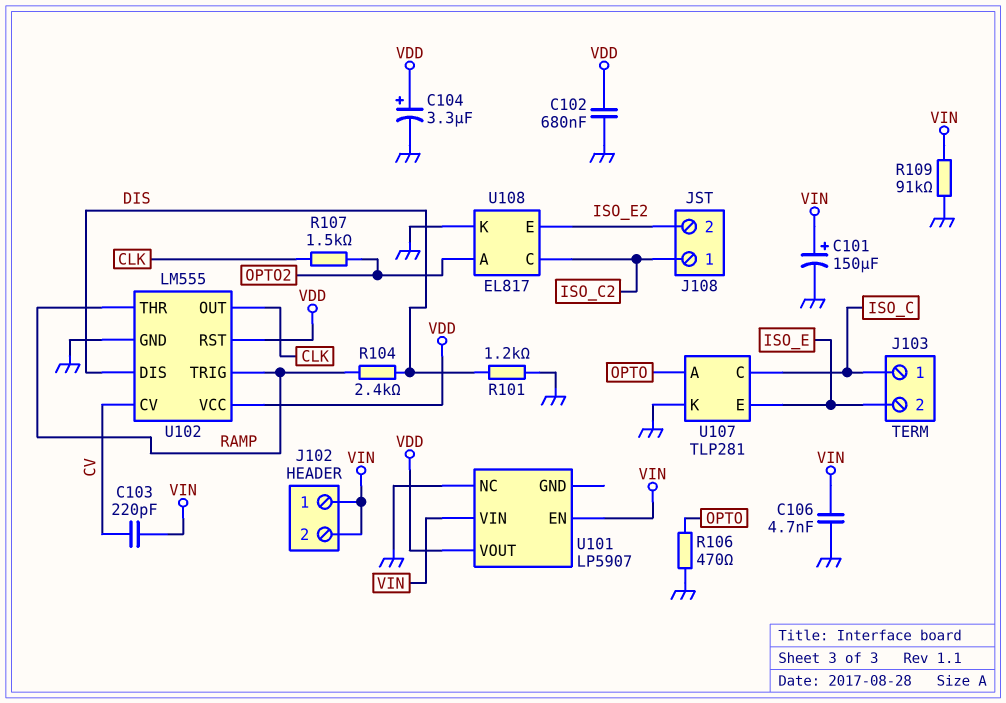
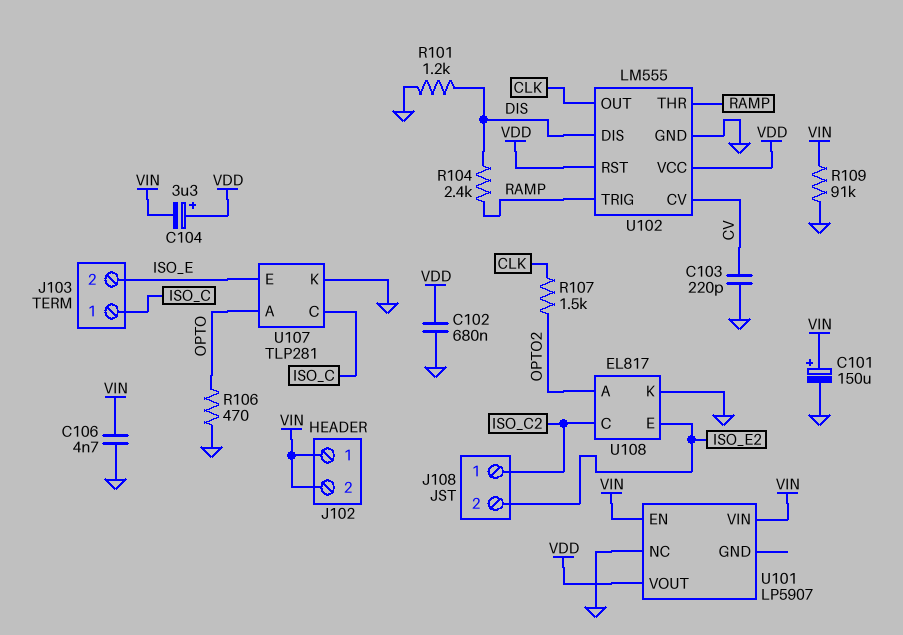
C103: 220pF (CV, VIN) -> 220pF (CV, GND)
C104: 3.3uF (plus VDD, minus GND) -> 3.3uF (plus VDD, minus VIN)

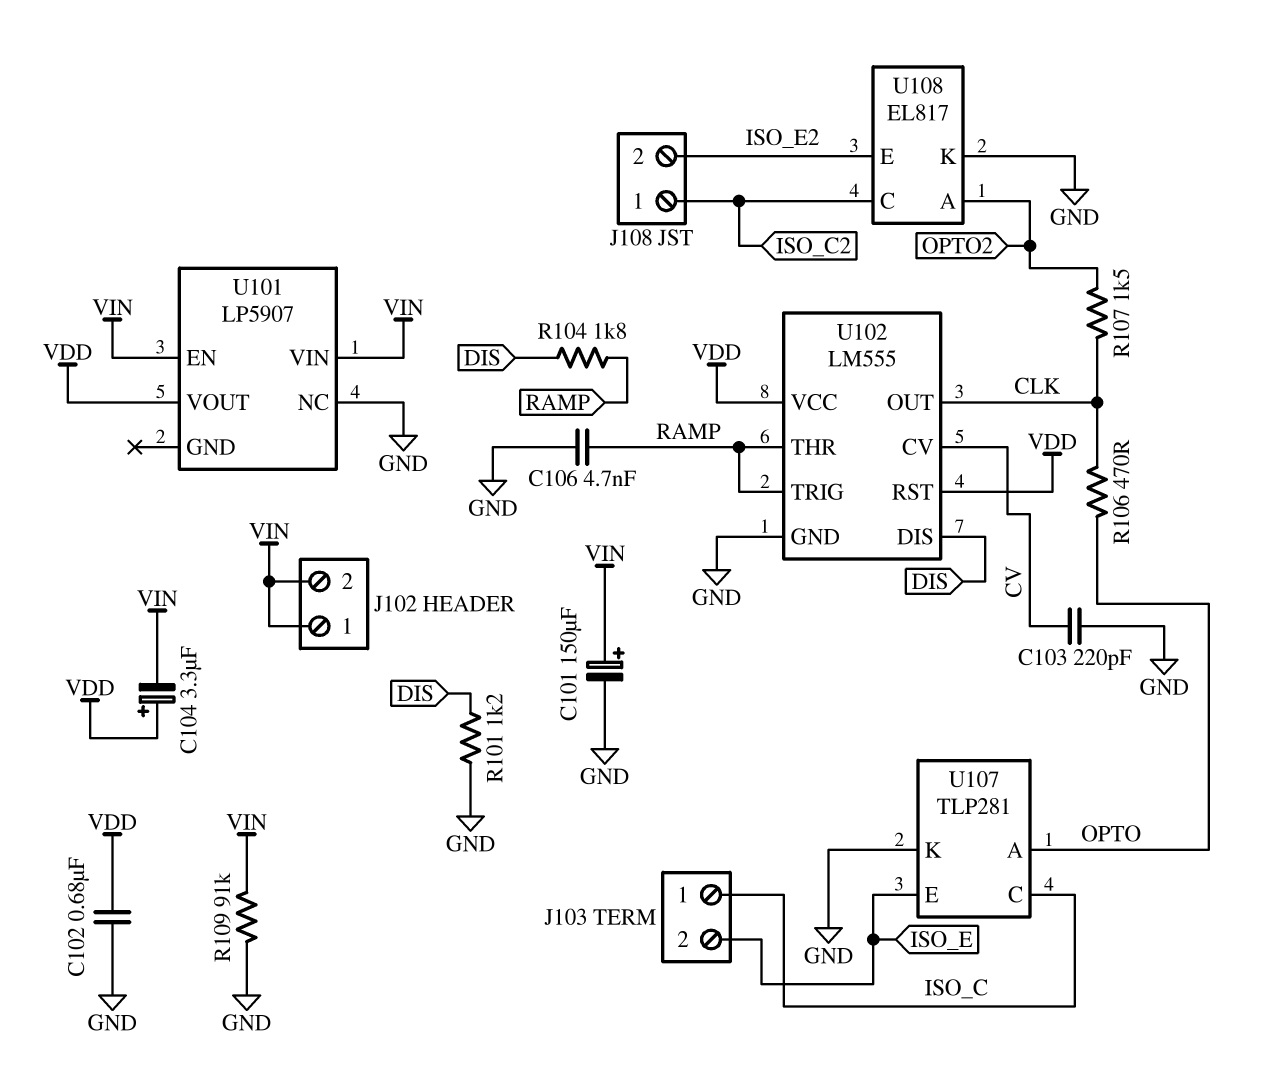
C106: 4.7nF (GND, VIN) -> 4.7nF (GND, RAMP)
R104: 2.4k (DIS, RAMP) -> 1.8k (DIS, RAMP)
R106: 470 (GND, OPTO) -> 470 (CLK, OPTO)

